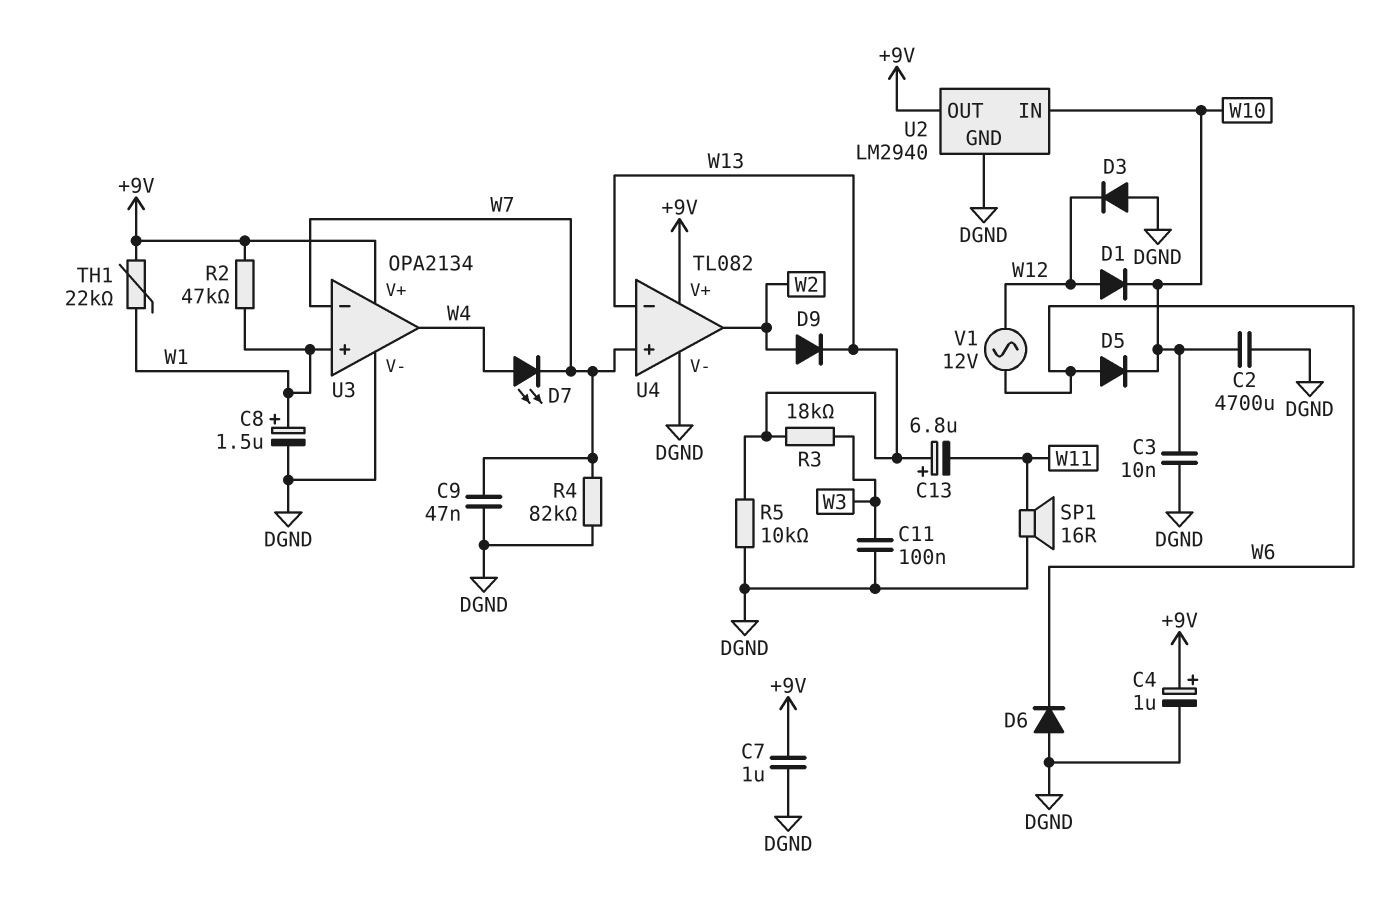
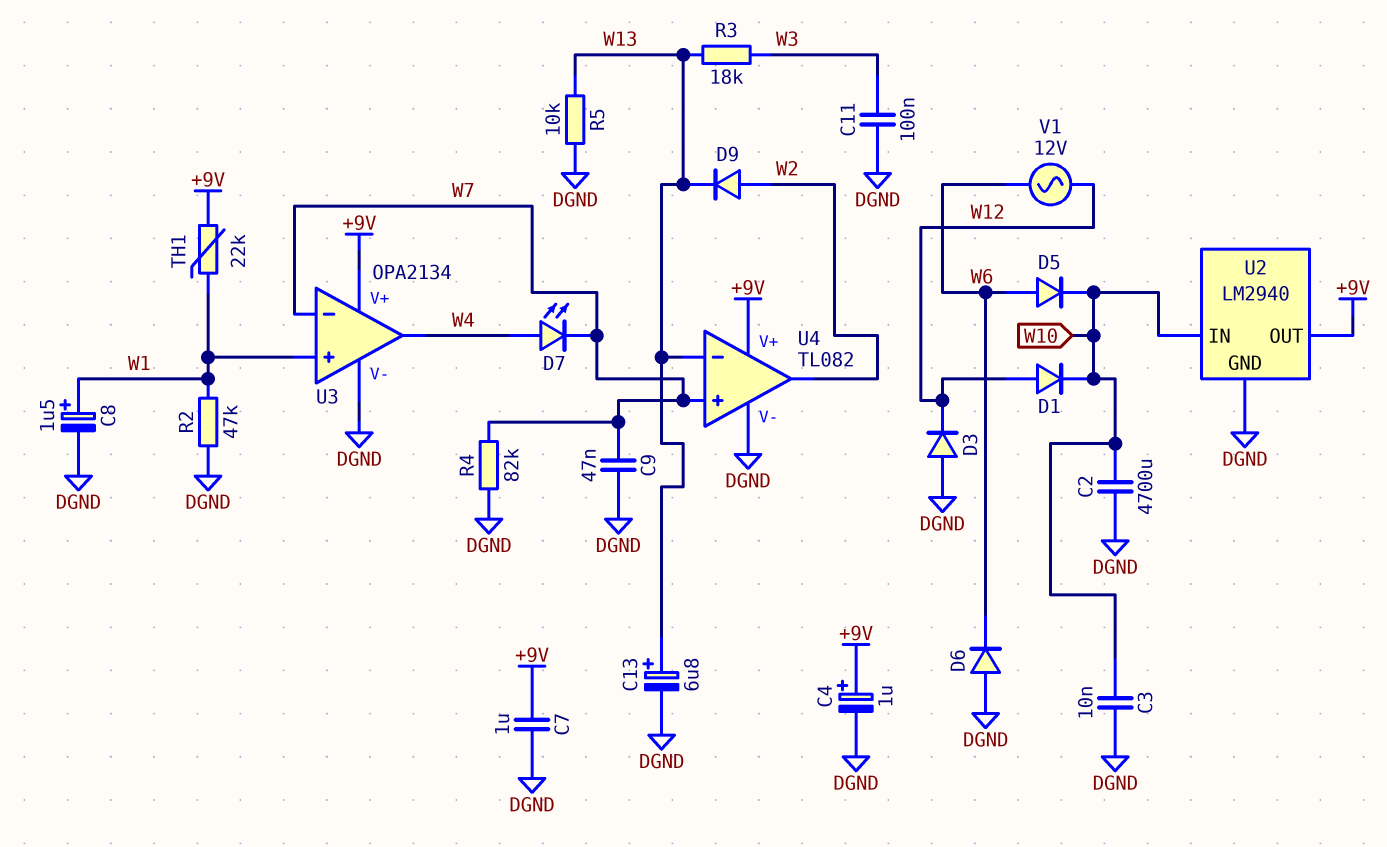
C13: 6.8uF (plus W13, minus W11) -> 6.8uF (plus W13, minus DGND)
R2: 47k (+9V, W1) -> 47k (DGND, W1)
SP1: speaker 16R (DGND, W11) -> none

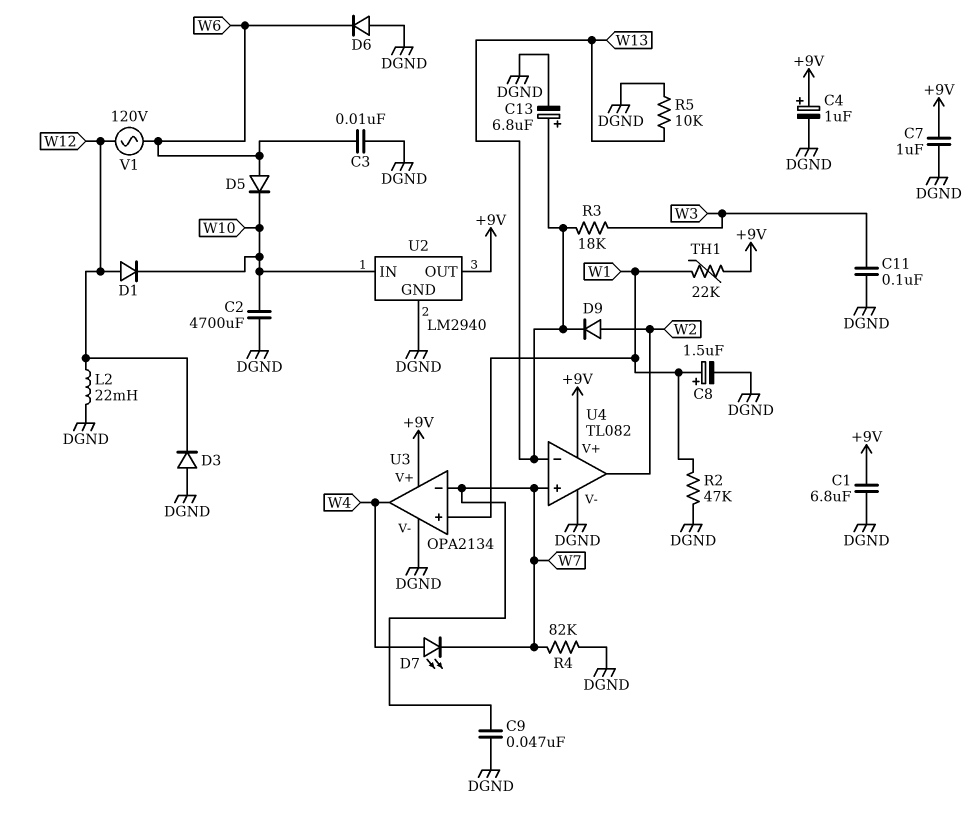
C1: none -> 6.8uF (+9V, DGND)
C3: 10nF (DGND, W10) -> 10nF (DGND, W6)
L2: none -> 22mH (DGND, W12)
V1: AC 12V (W6, W12) -> AC 120V (W6, W12)

